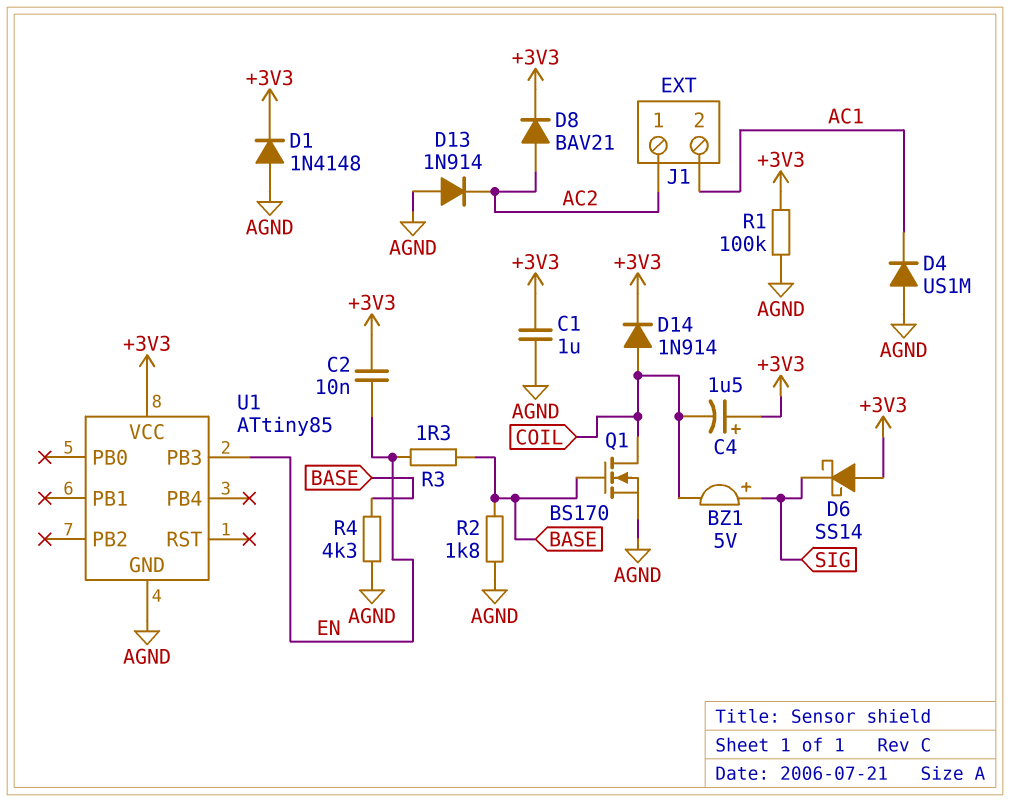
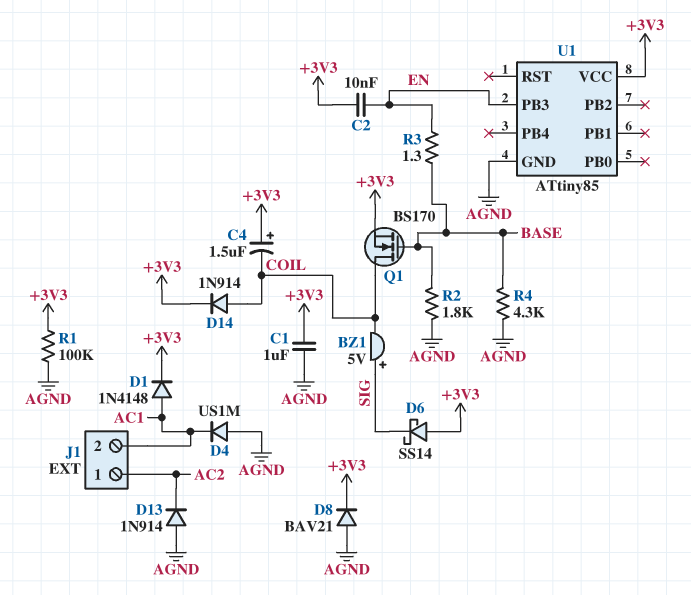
D1: diode 1N4148 (A AGND, K +3V3) -> diode 1N4148 (A AC1, K +3V3)
D8: diode BAV21 (A AC2, K +3V3) -> diode BAV21 (A AGND, K +3V3)
Q1: NMOS BS170 (G BASE, D COIL, S AGND) -> NMOS BS170 (G BASE, D COIL, S +3V3)

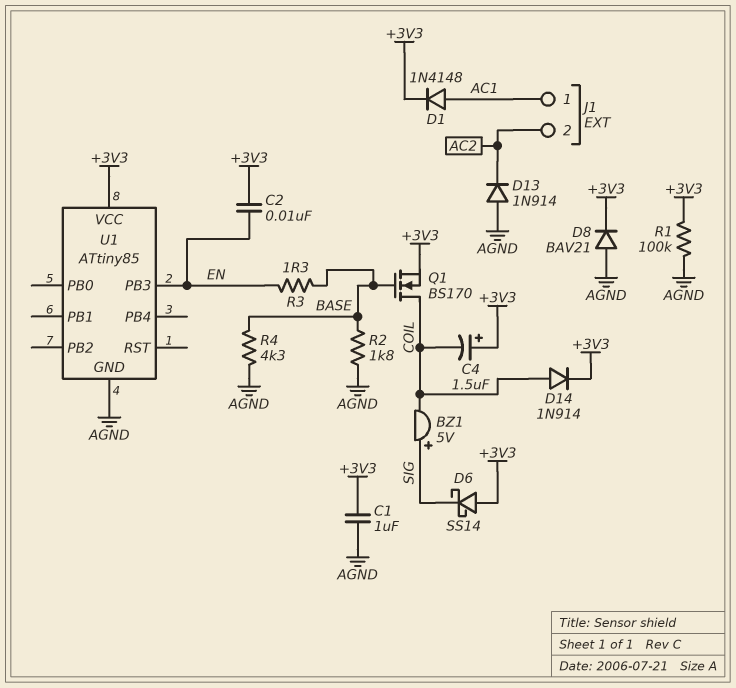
D4: diode US1M (A AGND, K AC1) -> none
J1 pin 1: AC2 -> AC1
J1 pin 2: AC1 -> AC2

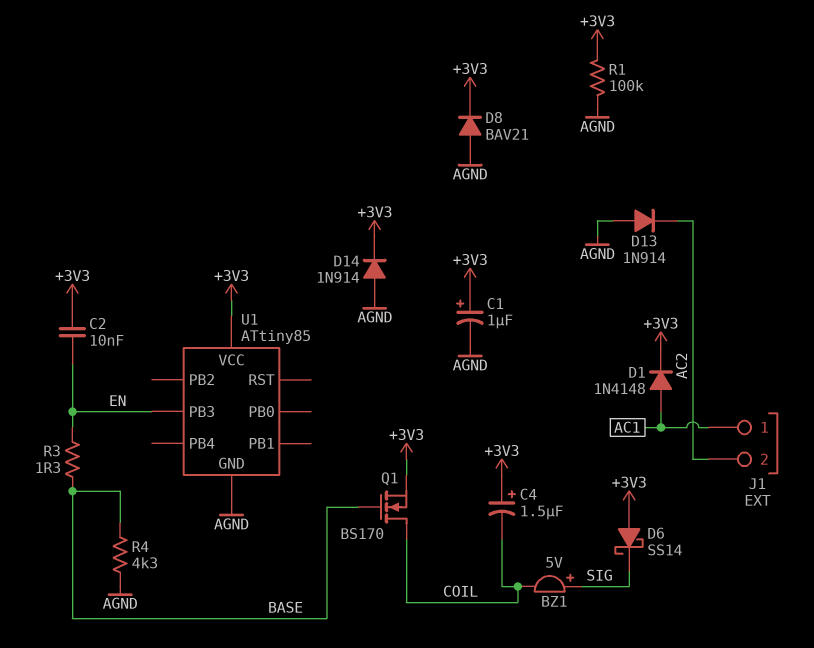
C1: 1uF (+3V3, AGND) -> 1uF (plus +3V3, minus AGND)
D14: diode 1N914 (A COIL, K +3V3) -> diode 1N914 (A AGND, K +3V3)
R2: 1.8k (AGND, BASE) -> none

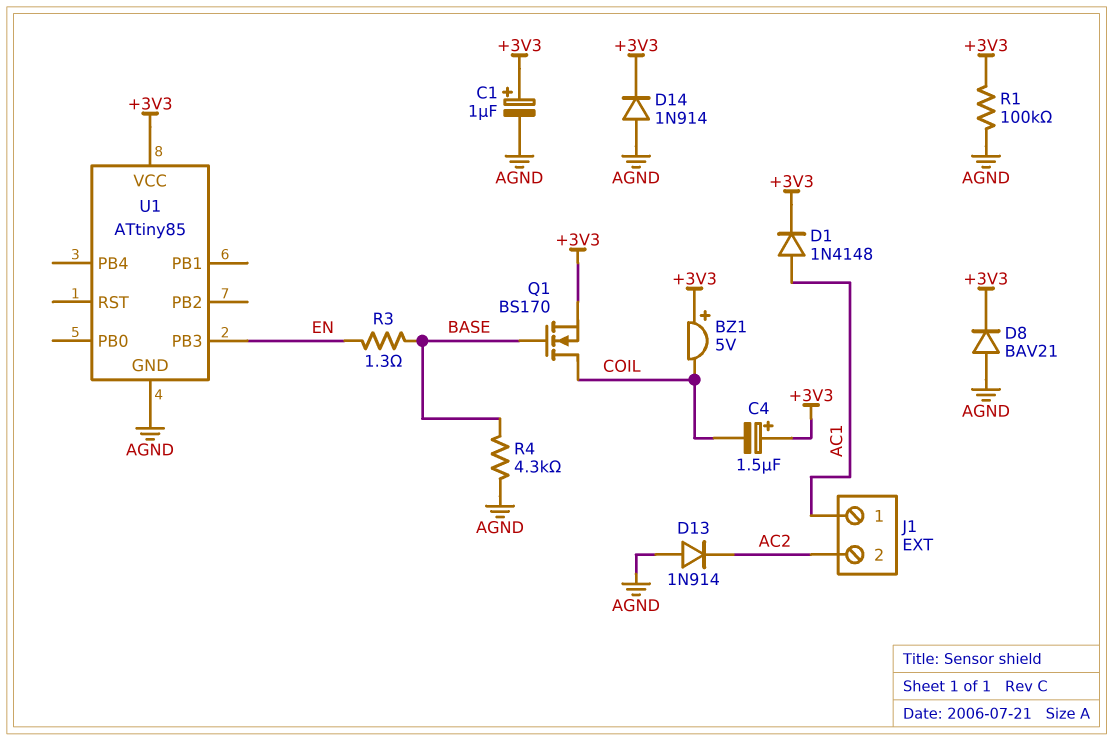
BZ1: buzzer 5V (plus SIG, minus COIL) -> buzzer 5V (plus +3V3, minus COIL)
C2: 10nF (+3V3, EN) -> none
D6: schottky SS14 (A +3V3, K SIG) -> none

